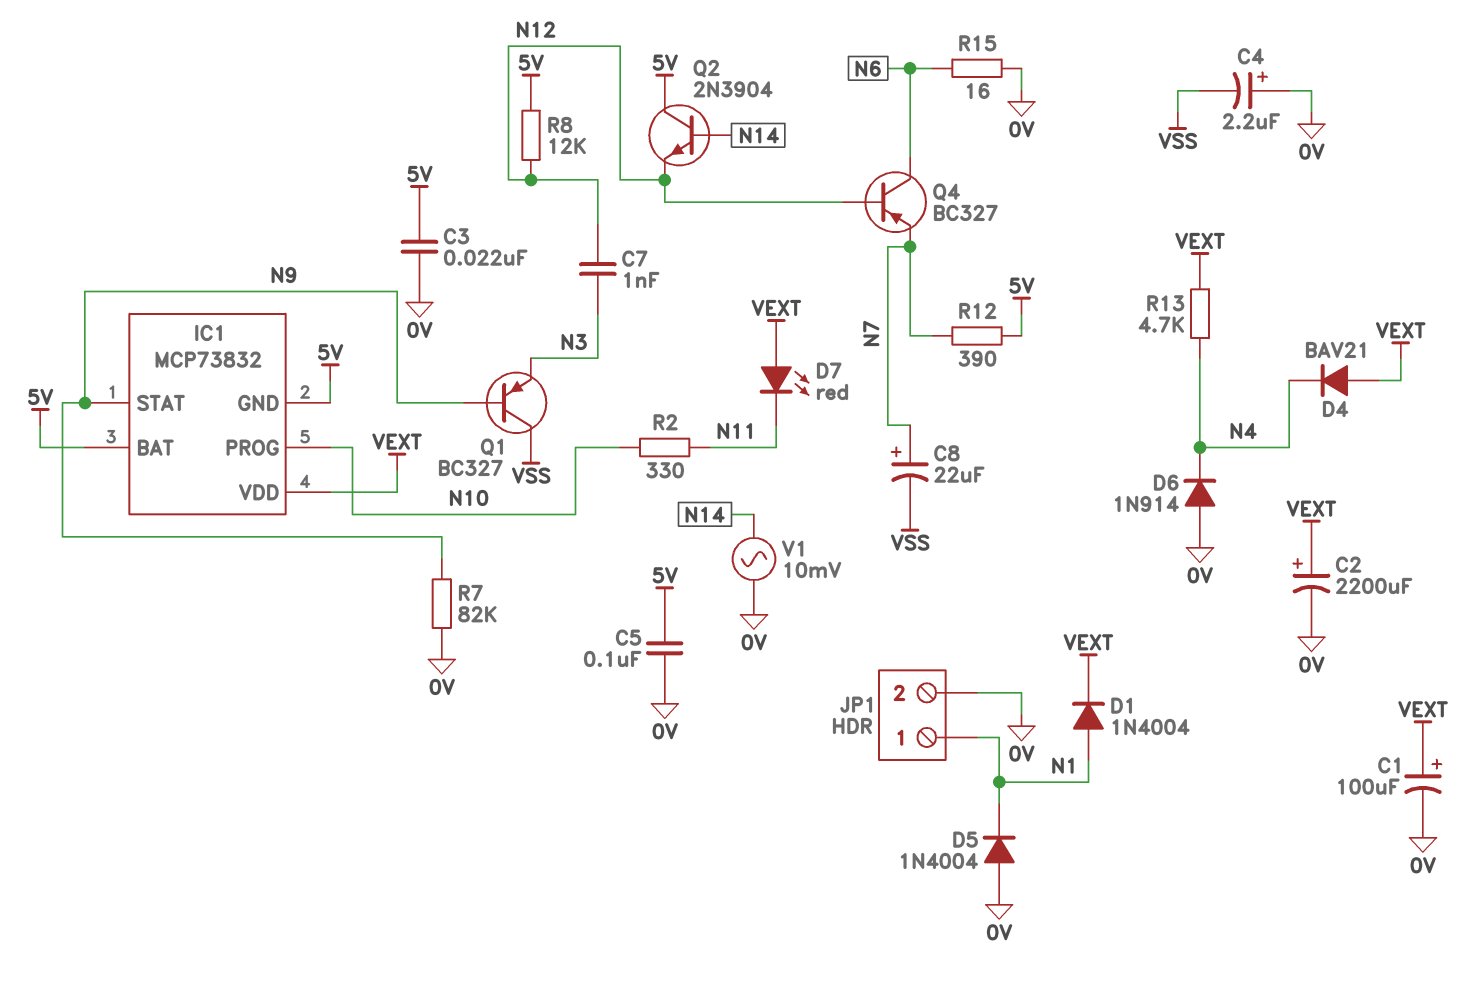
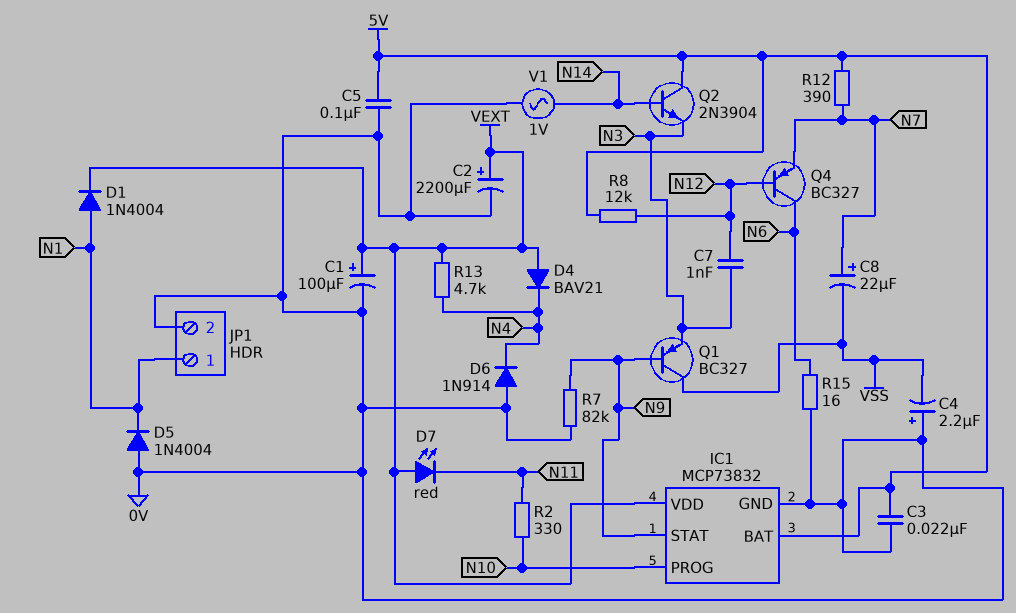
IC1 pin GND: 5V -> 0V
Q2: NPN 2N3904 (B N14, C 5V, E N12) -> NPN 2N3904 (B N14, C 5V, E N3)
V1: AC 10mV (0V, N14) -> AC 1V (0V, N14)

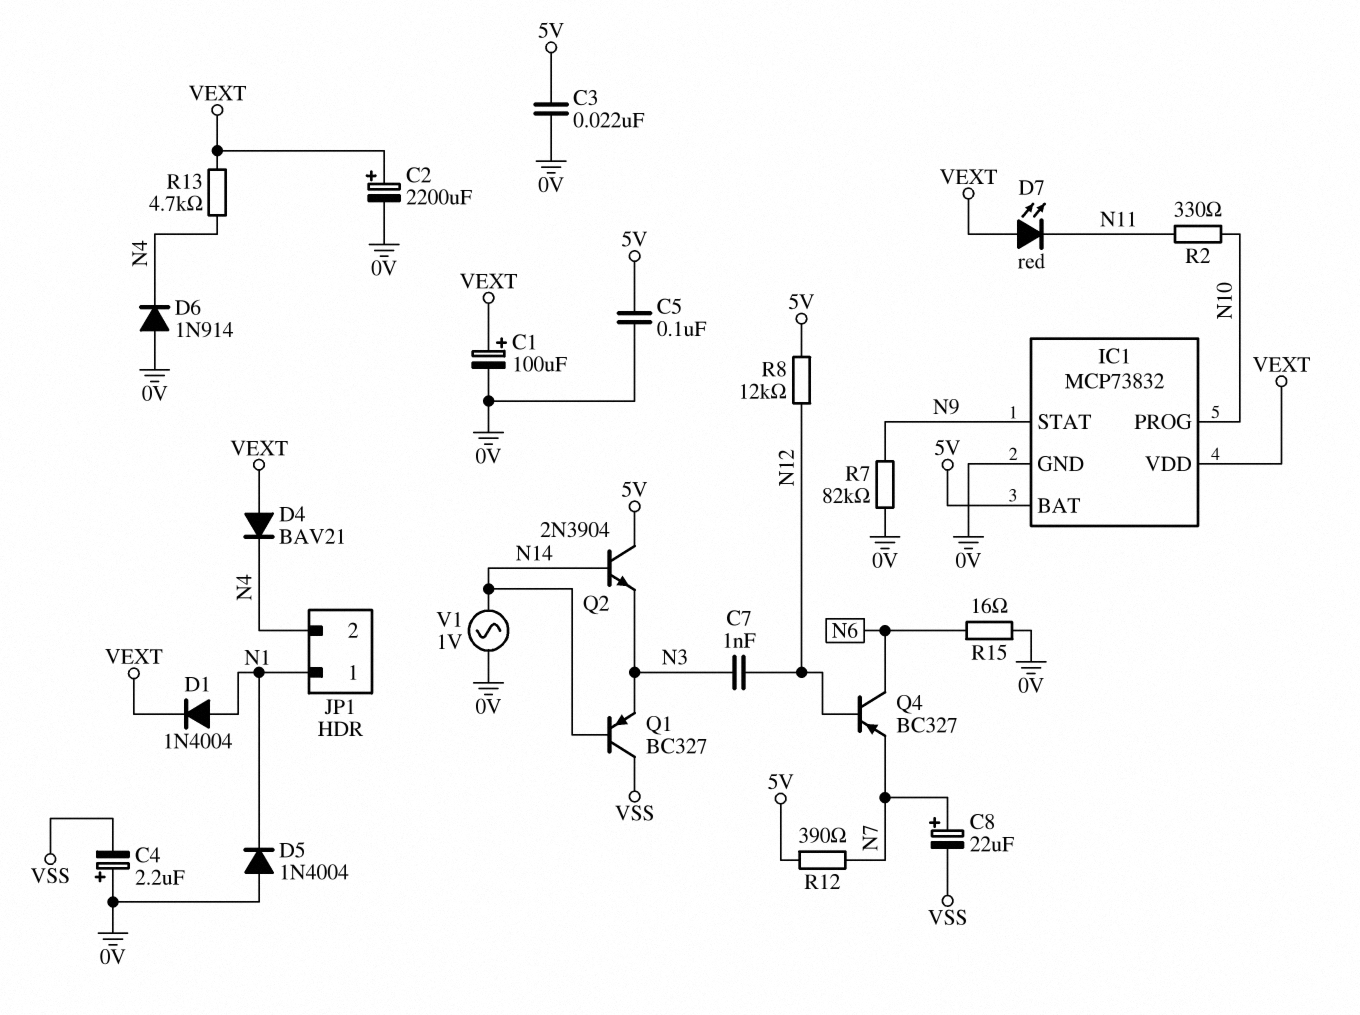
JP1 pin 2: 0V -> N4
Q1: PNP BC327 (B N9, C VSS, E N3) -> PNP BC327 (B N14, C VSS, E N3)

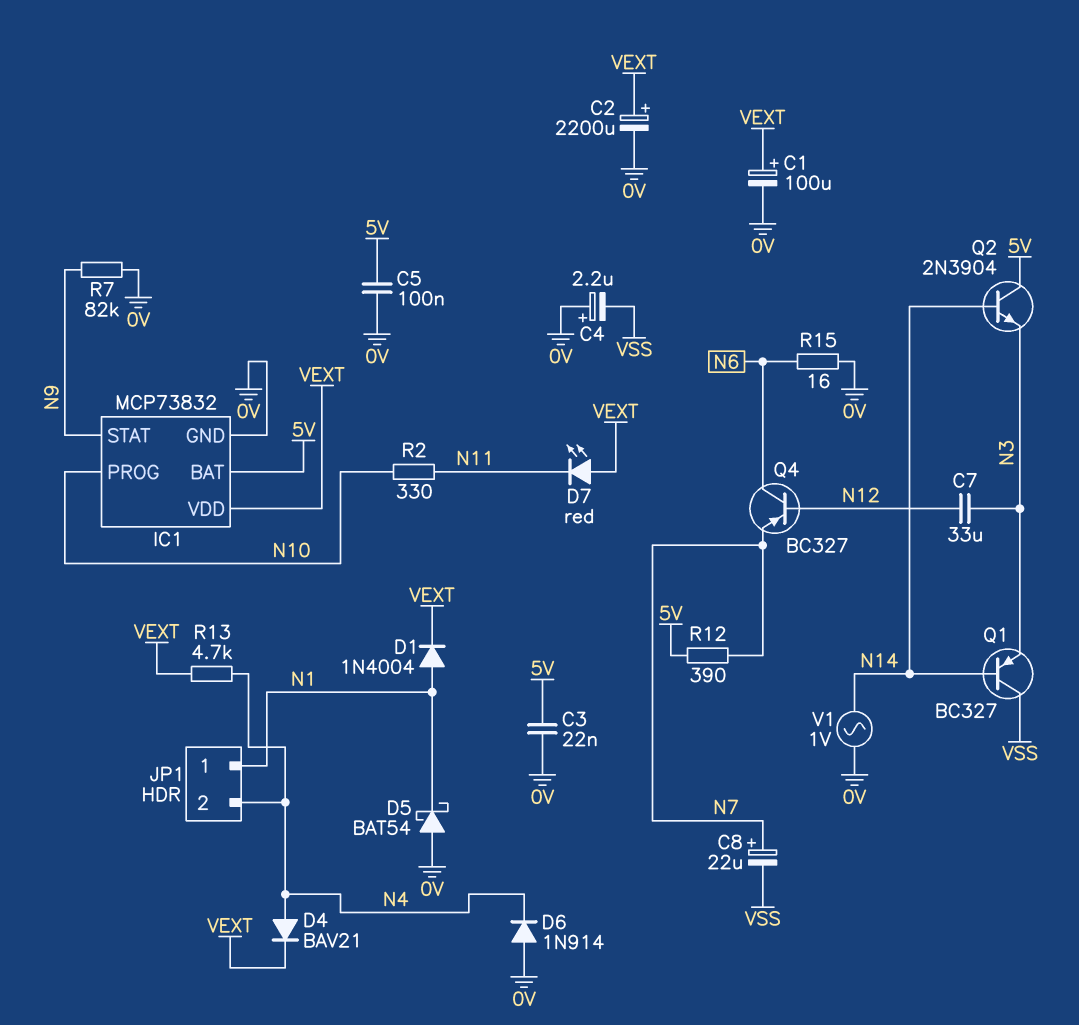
C7: 1nF (N3, N12) -> 33uF (N3, N12)
D4: diode BAV21 (A VEXT, K N4) -> diode BAV21 (A N4, K VEXT)
D5: diode 1N4004 (A 0V, K N1) -> schottky BAT54 (A 0V, K N1)
R8: 12k (5V, N12) -> none

